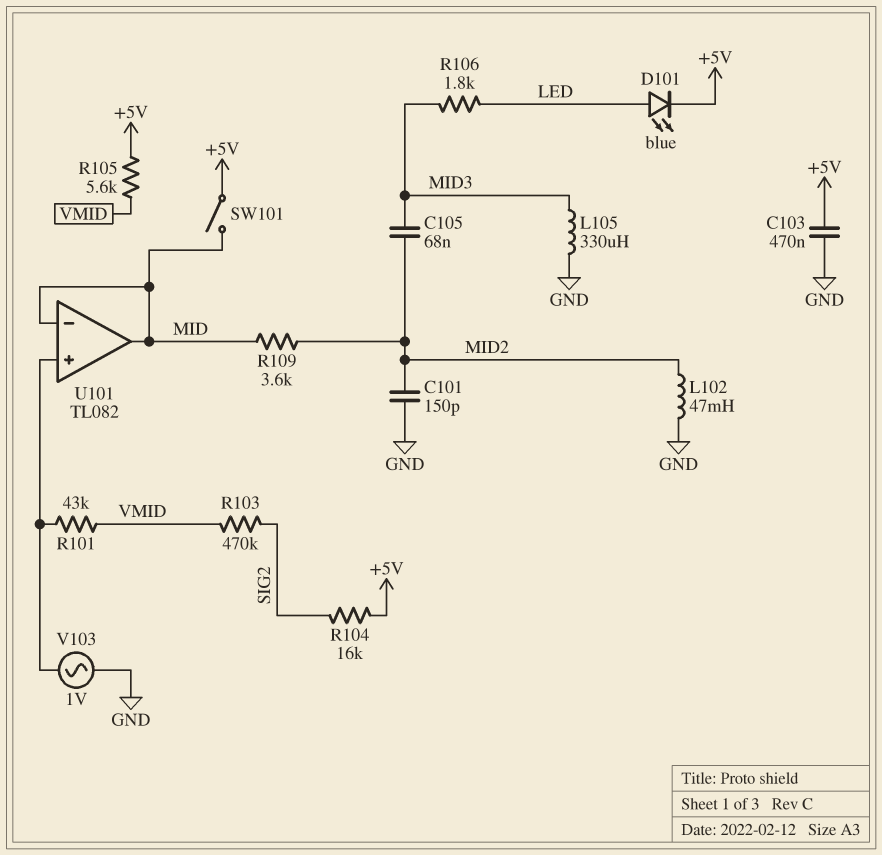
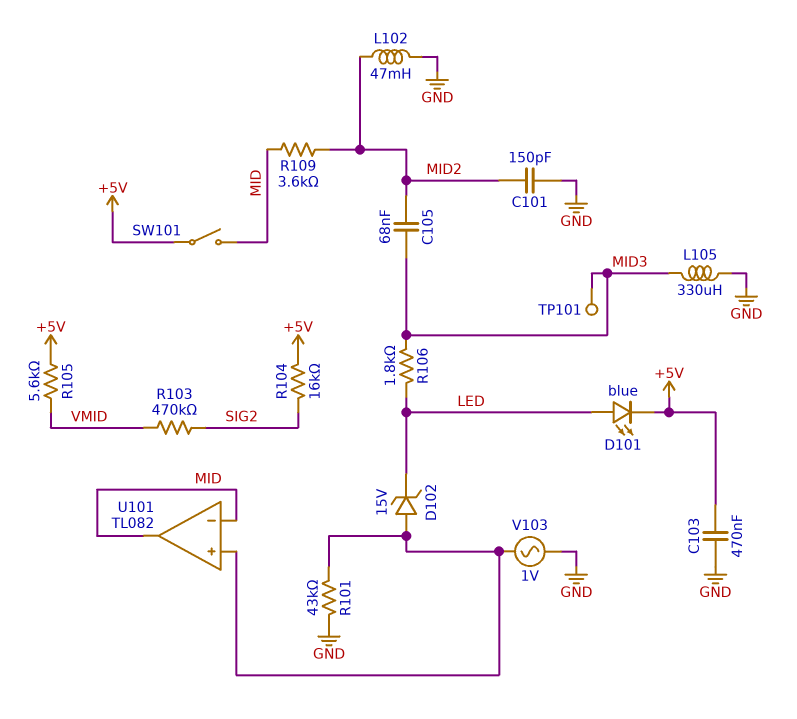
D102: none -> zener 15V (A U101/in+, K LED)
R101: 43k (U101/in+, VMID) -> 43k (GND, U101/in+)
TP101: none -> test point (MID3)

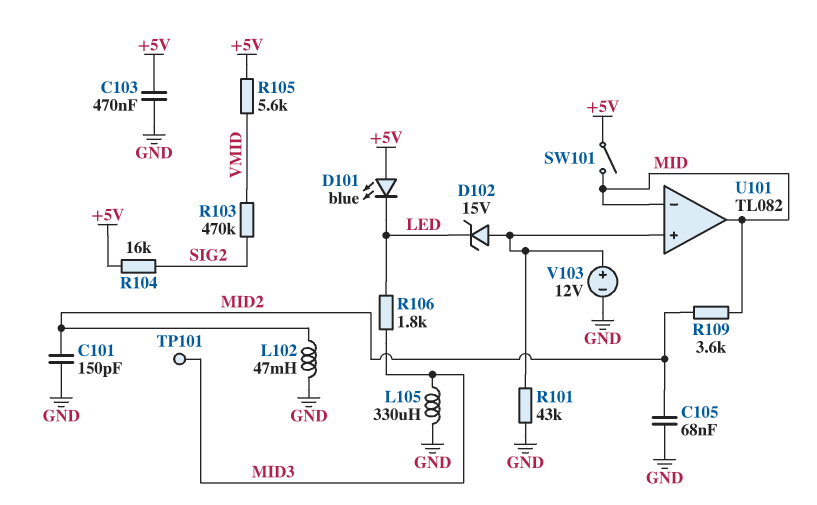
C105: 68nF (MID2, MID3) -> 68nF (GND, MID2)
D101: LED blue (A LED, K +5V) -> LED blue (A +5V, K LED)
V103: AC 1V (GND, U101/in+) -> 12V (plus U101/in+, minus GND)

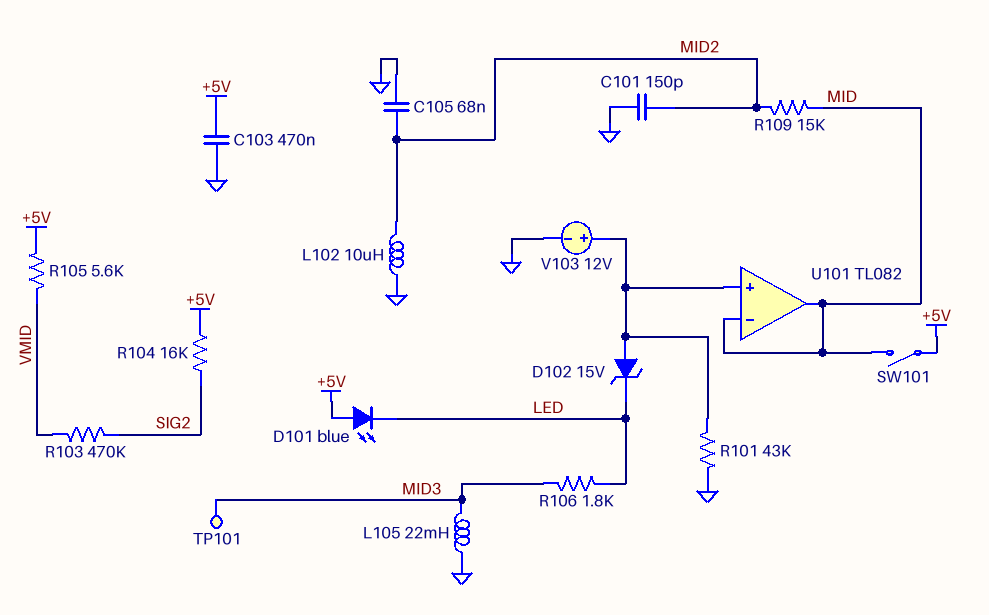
L102: 47mH (GND, MID2) -> 10uH (GND, MID2)
L105: 330uH (GND, MID3) -> 22mH (GND, MID3)
R109: 3.6k (MID, MID2) -> 15k (MID, MID2)

